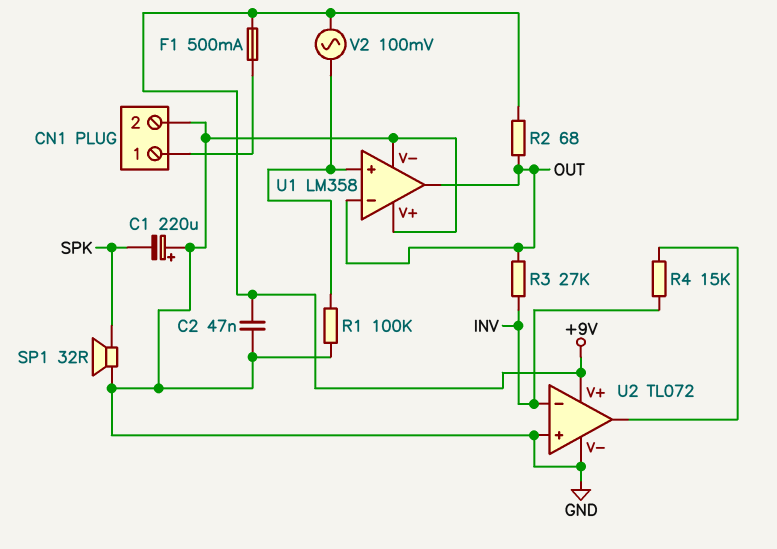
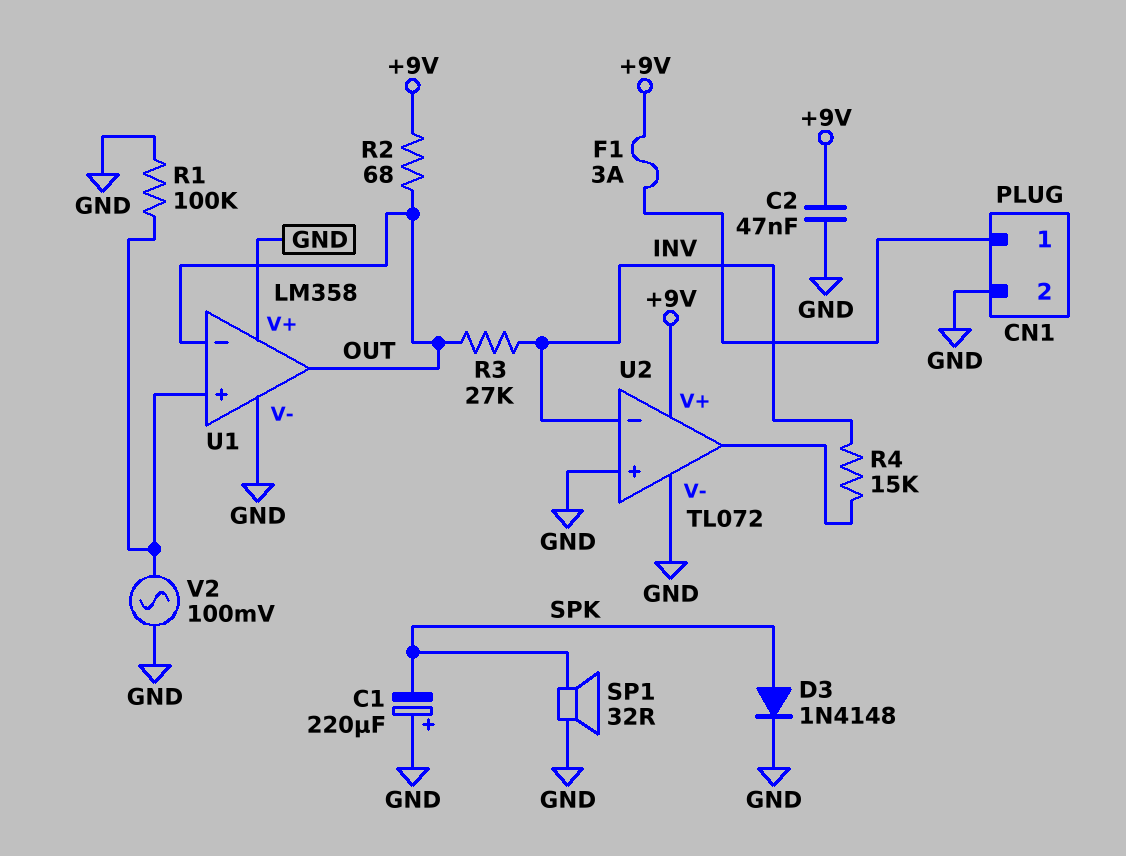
D3: none -> diode 1N4148 (A SPK, K GND)
F1: 500mA (+9V, CN1/1) -> 3A (+9V, CN1/1)
V2: AC 100mV (+9V, U1/in+) -> AC 100mV (GND, U1/in+)

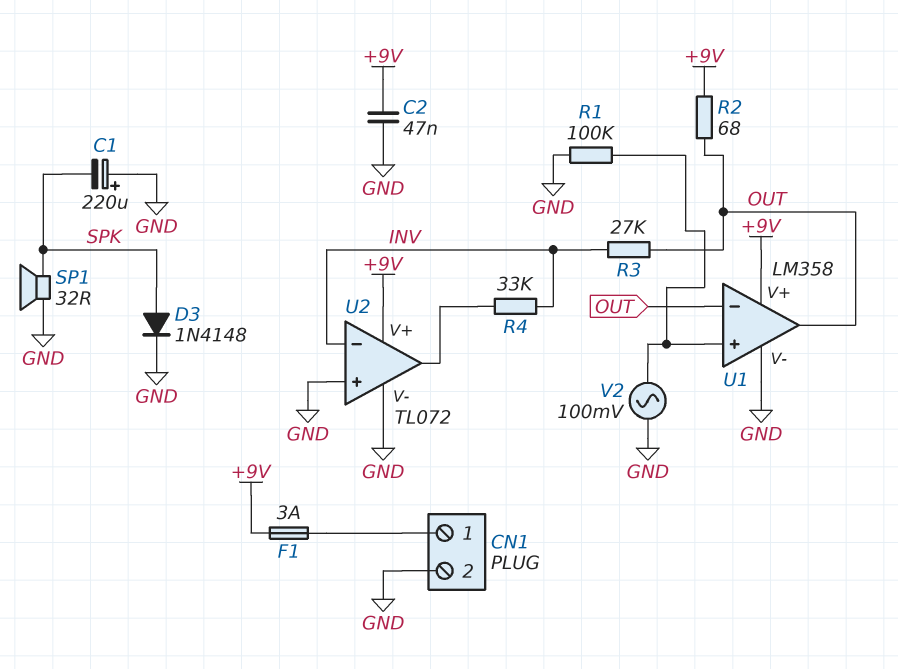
R4: 15k (INV, U2/out) -> 33k (INV, U2/out)
U1 pin V+: GND -> +9V

